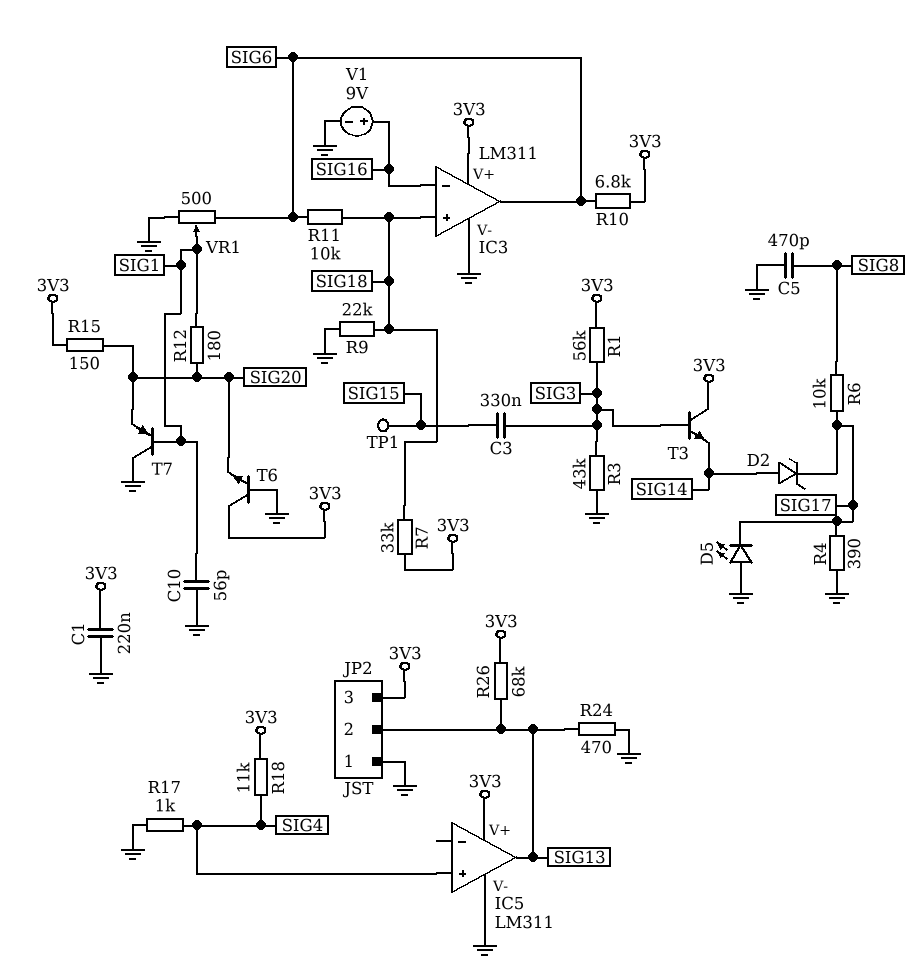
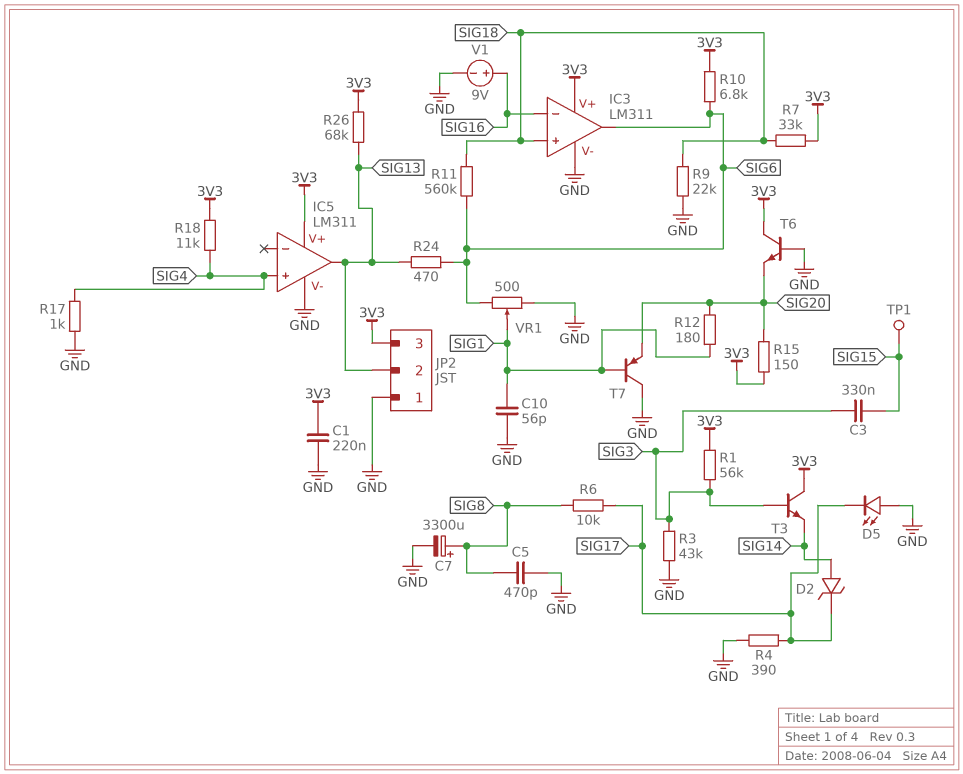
C7: none -> 3300uF (plus SIG8, minus GND)
R11: 10k (SIG6, SIG18) -> 560k (SIG6, SIG18)
R24: 470 (GND, SIG13) -> 470 (SIG6, SIG13)

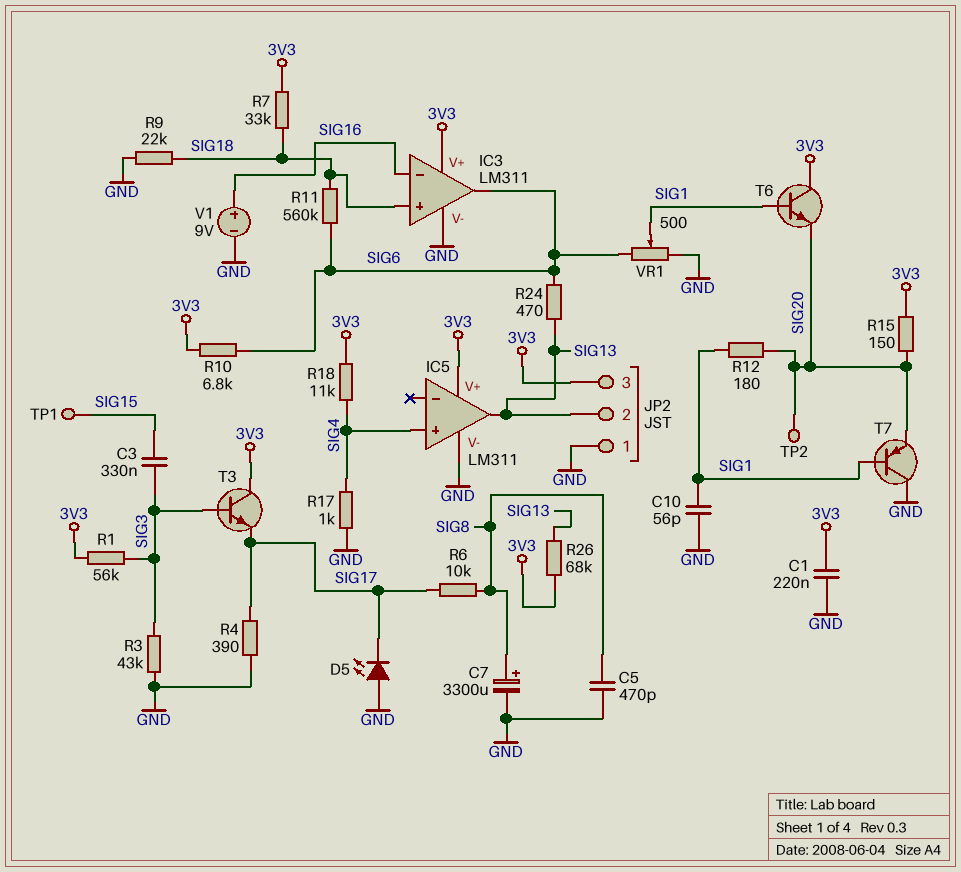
D2: zener (A SIG14, K SIG17) -> none
T3: NPN (B SIG3, C 3V3, E SIG14) -> NPN (B SIG3, C 3V3, E SIG17)
T6: NPN (B GND, C 3V3, E SIG20) -> NPN (B SIG1, C 3V3, E SIG20)
TP2: none -> test point (SIG20)

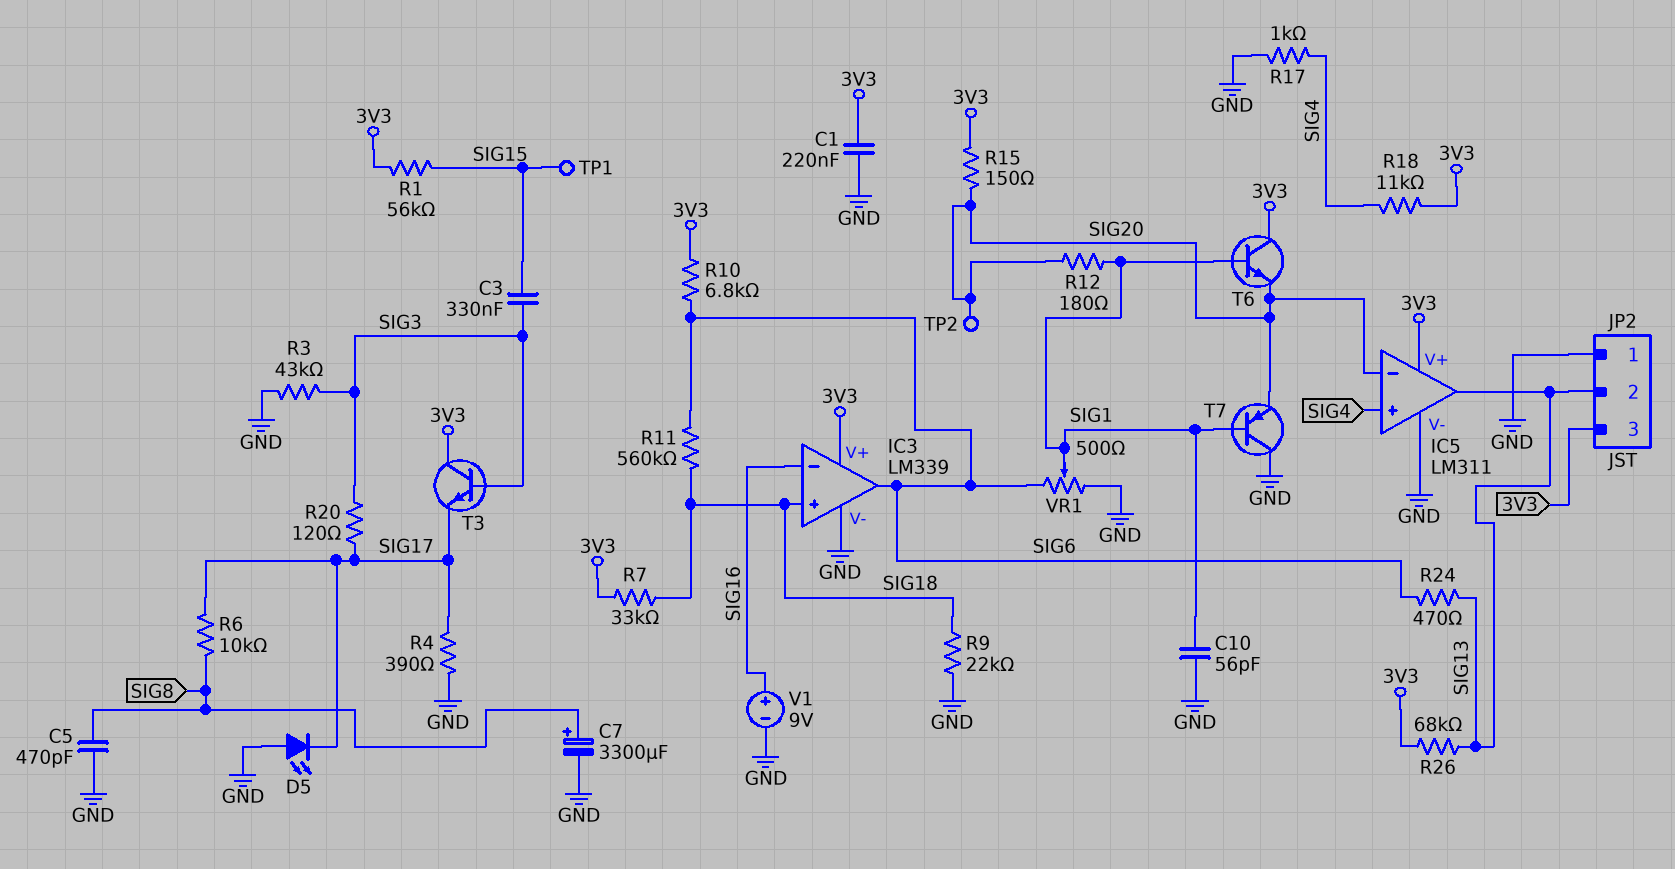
IC3: LM311 -> LM339
IC5 pin in-: none -> SIG20
R1: 56k (3V3, SIG3) -> 56k (3V3, SIG15)
R20: none -> 120 (SIG3, SIG17)

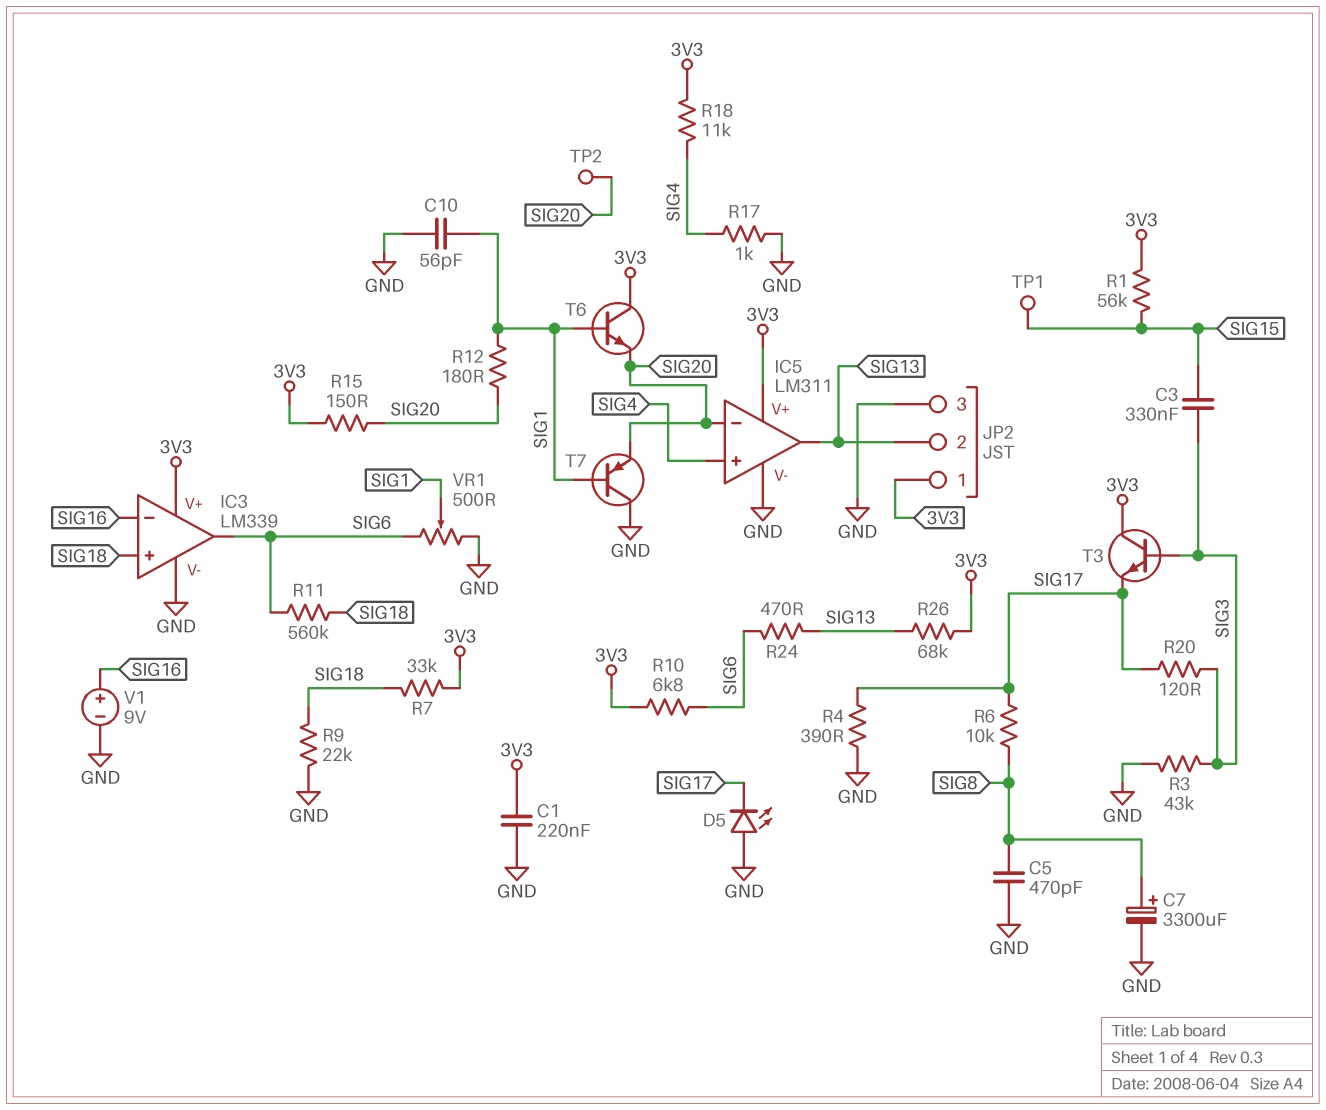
JP2 pin 1: GND -> 3V3
JP2 pin 3: 3V3 -> GND

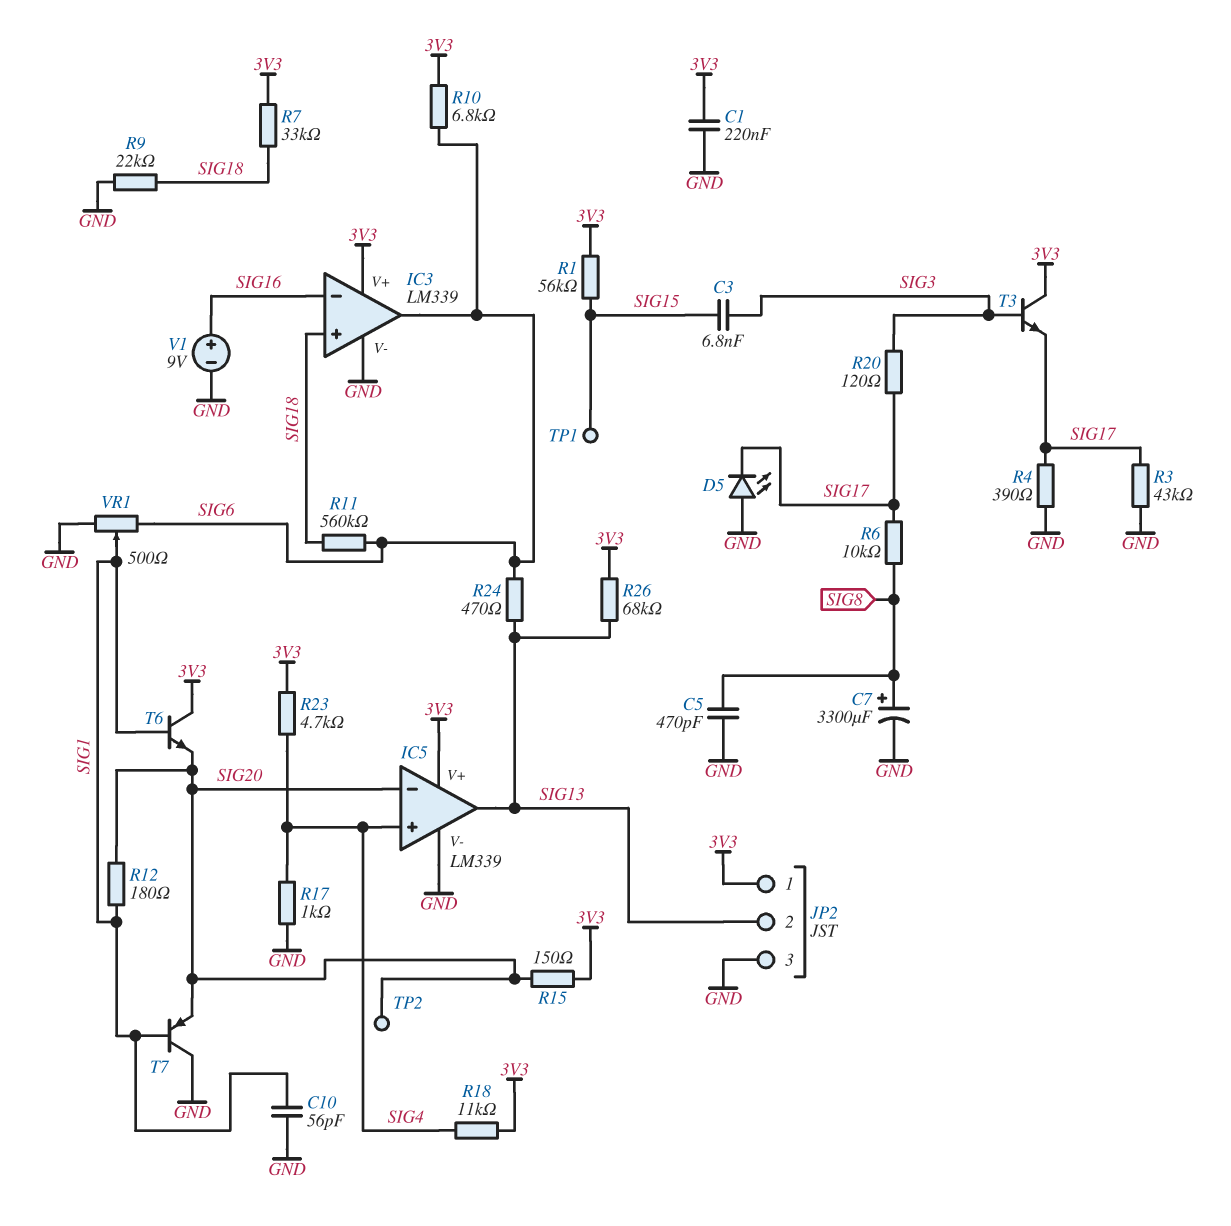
C3: 330nF (SIG3, SIG15) -> 6.8nF (SIG3, SIG15)
IC5: LM311 -> LM339
R3: 43k (GND, SIG3) -> 43k (GND, SIG17)
R23: none -> 4.7k (3V3, SIG4)

